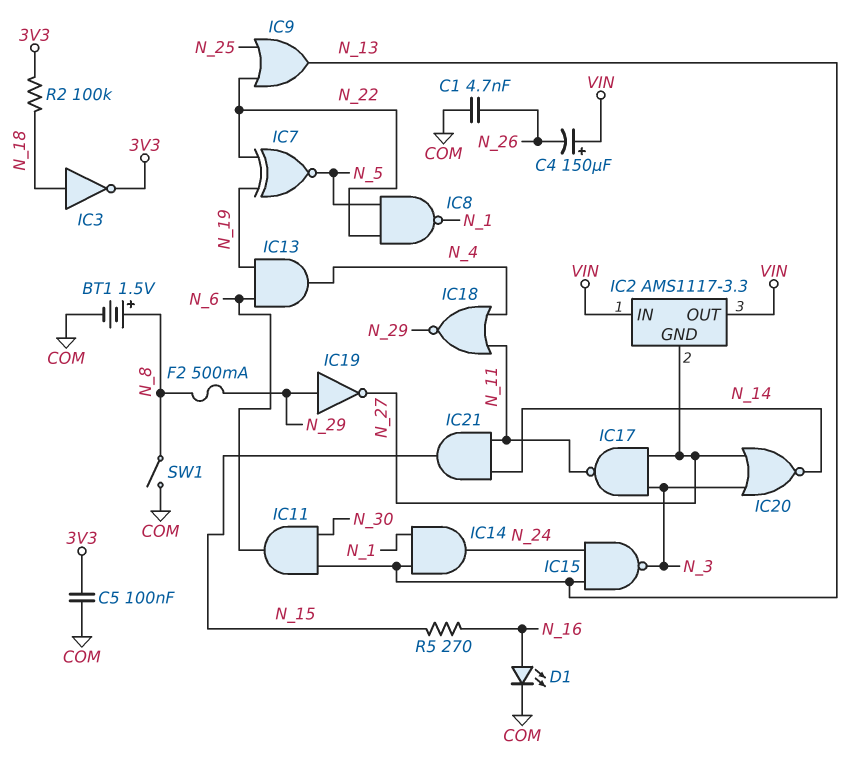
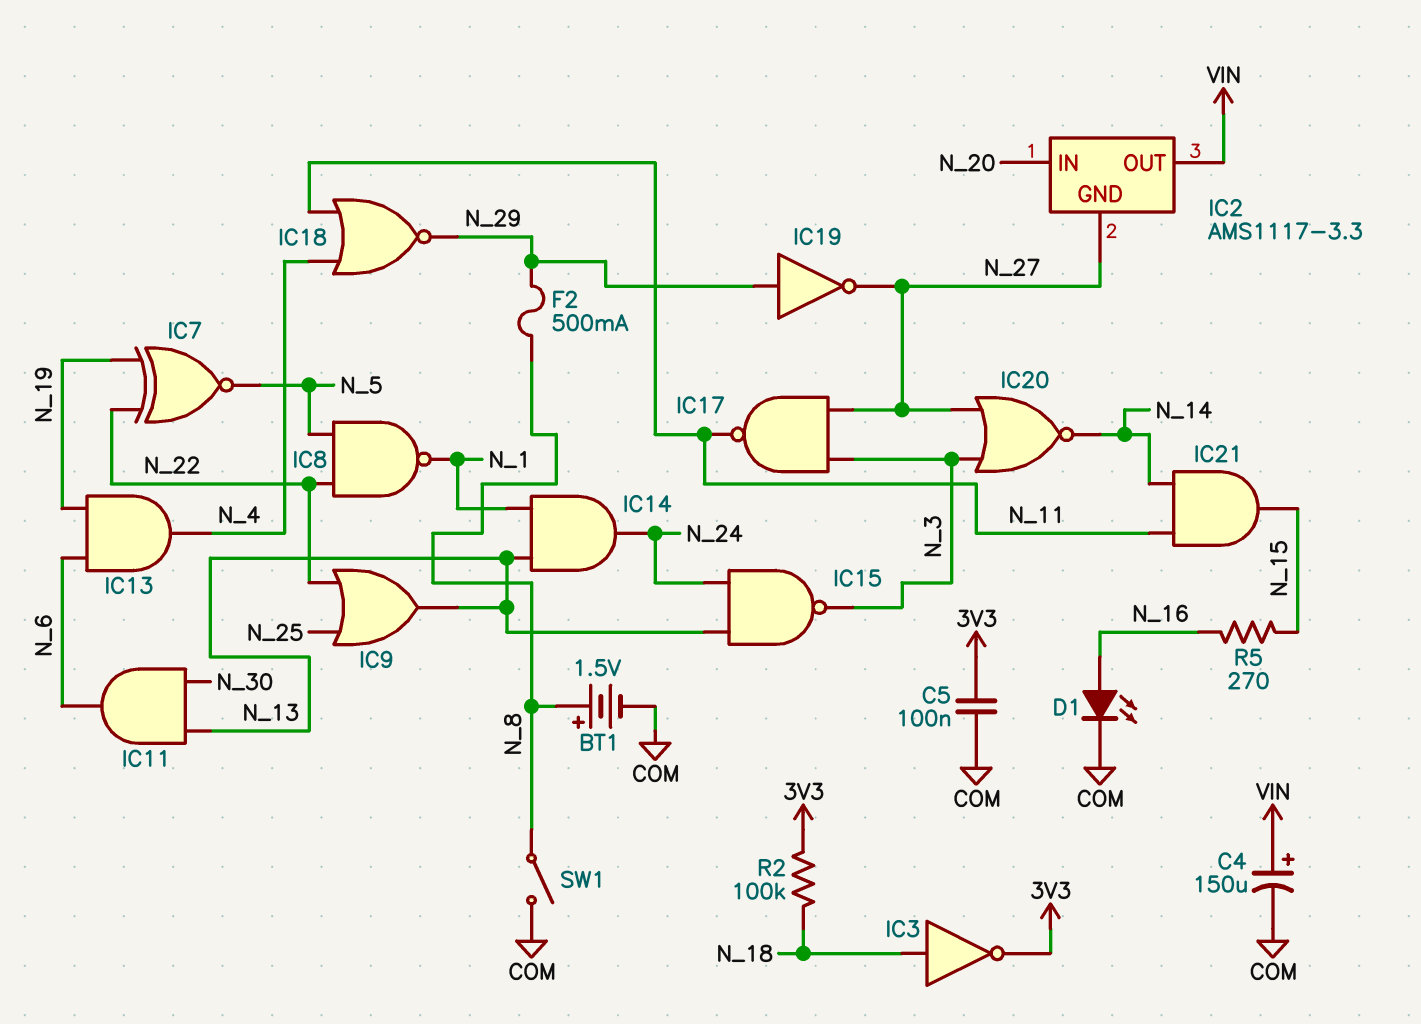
C1: 4.7nF (COM, N_26) -> none
C4: 150uF (plus VIN, minus N_26) -> 150uF (plus VIN, minus COM)
IC2 pin IN: VIN -> N_20

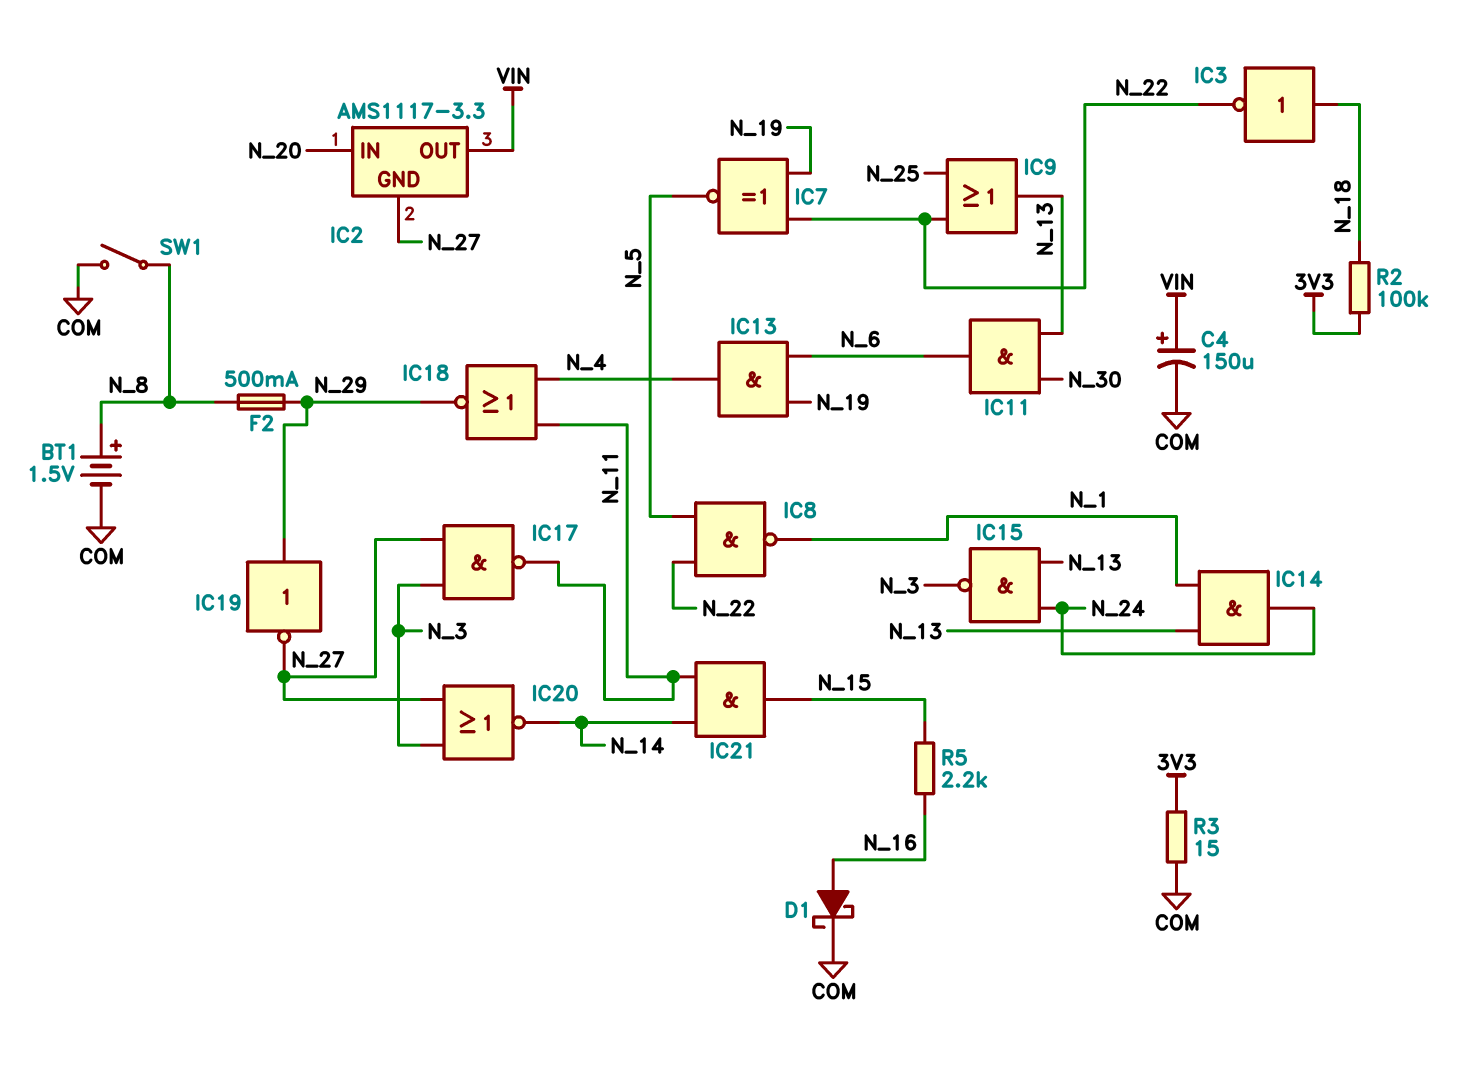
C5: 100nF (3V3, COM) -> none
D1: LED (A N_16, K COM) -> schottky (A N_16, K COM)
IC3: NOT (in N_18, out 3V3) -> NOT (in N_18, out N_22)
R3: none -> 15 (3V3, COM)
R5: 270 (N_15, N_16) -> 2.2k (N_15, N_16)

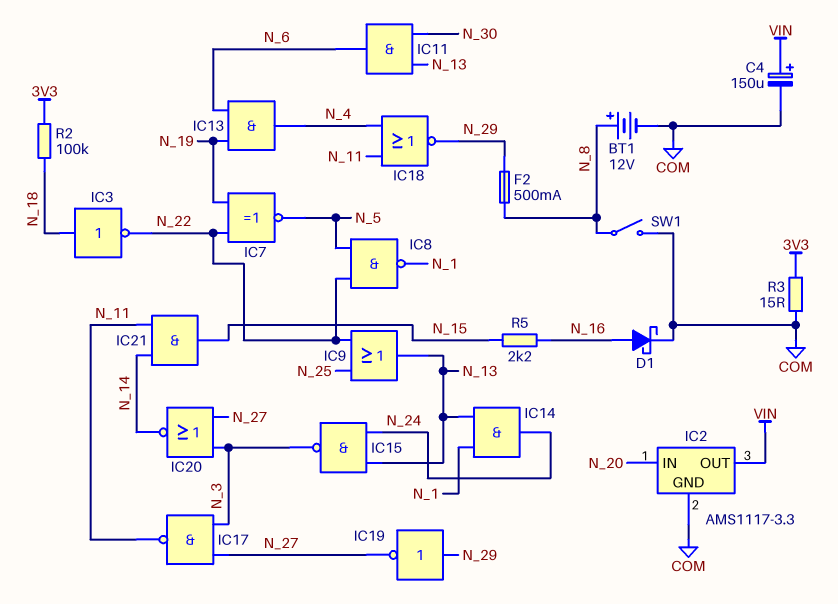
BT1: 1.5V (plus N_8, minus COM) -> 12V (plus N_8, minus COM)
IC2 pin GND: N_27 -> COM

